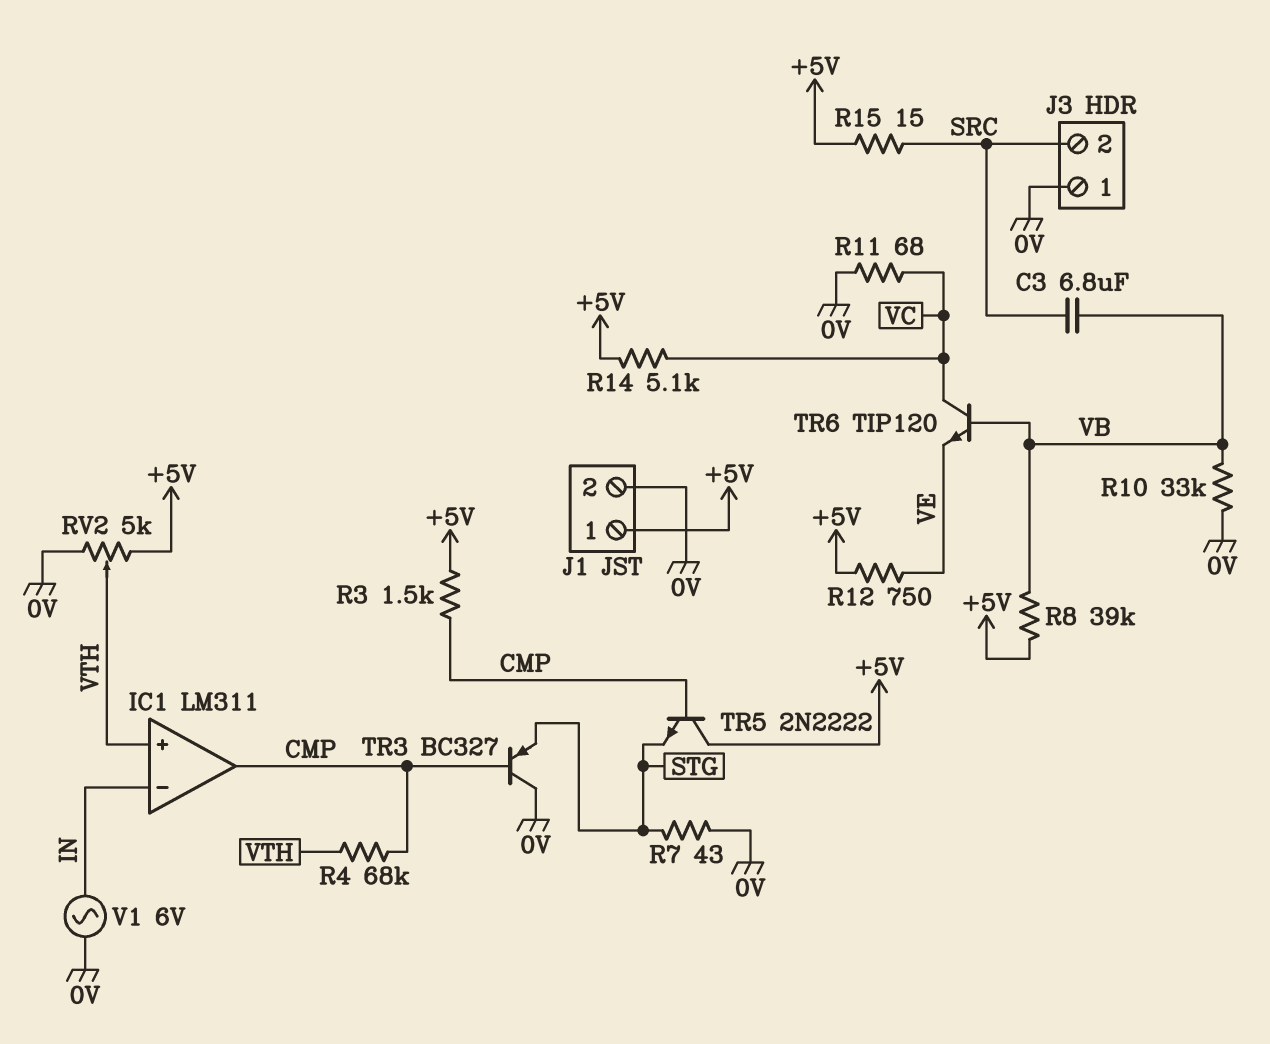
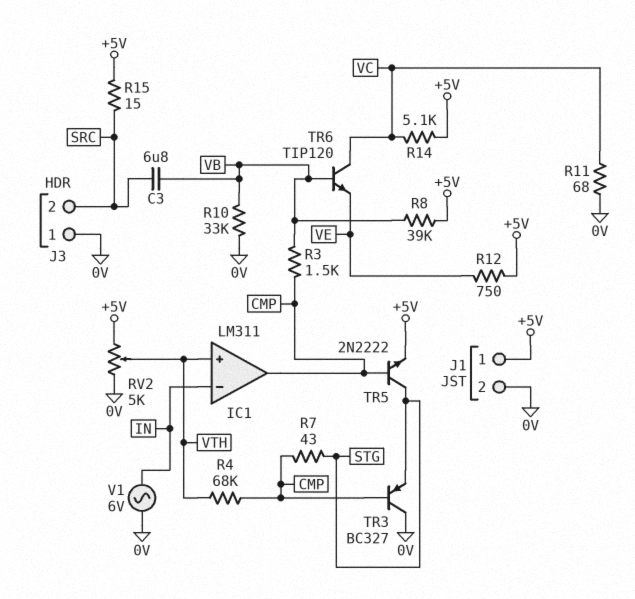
R3: 1.5k (+5V, CMP) -> 1.5k (CMP, VB)
R7: 43 (0V, STG) -> 43 (CMP, STG)
TR5: NPN 2N2222 (B CMP, C +5V, E STG) -> NPN 2N2222 (B CMP, C STG, E +5V)

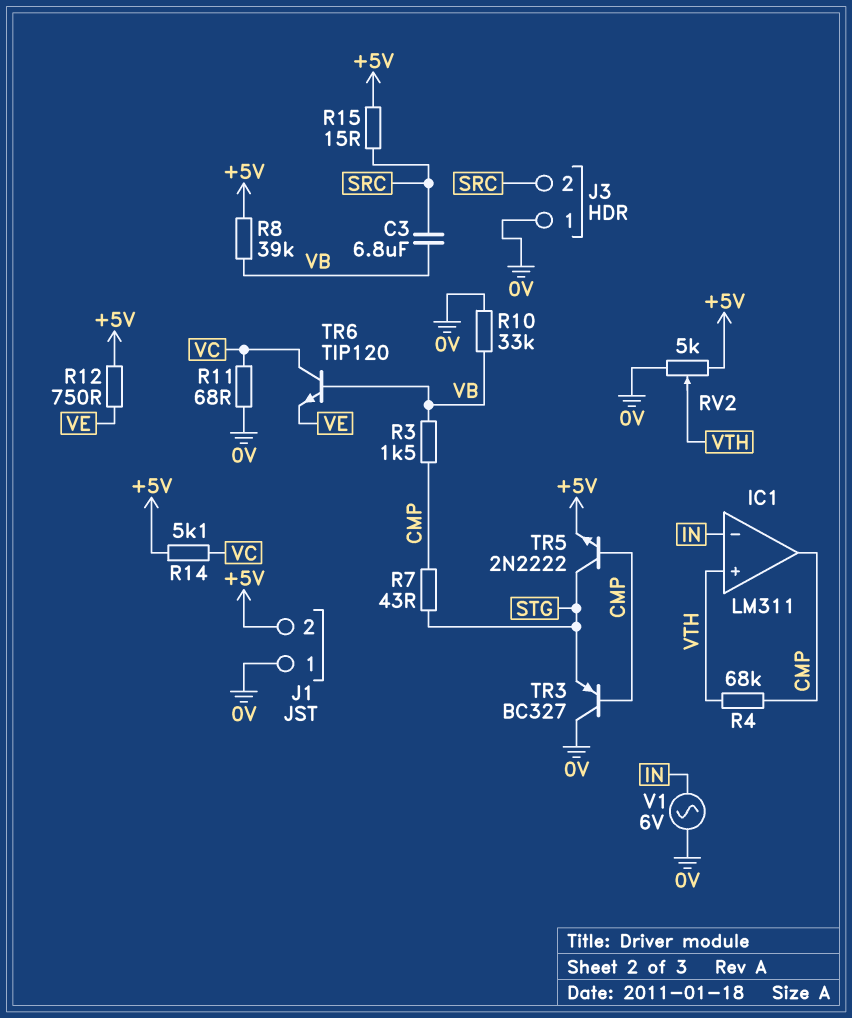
J1 pin 1: +5V -> 0V
J1 pin 2: 0V -> +5V

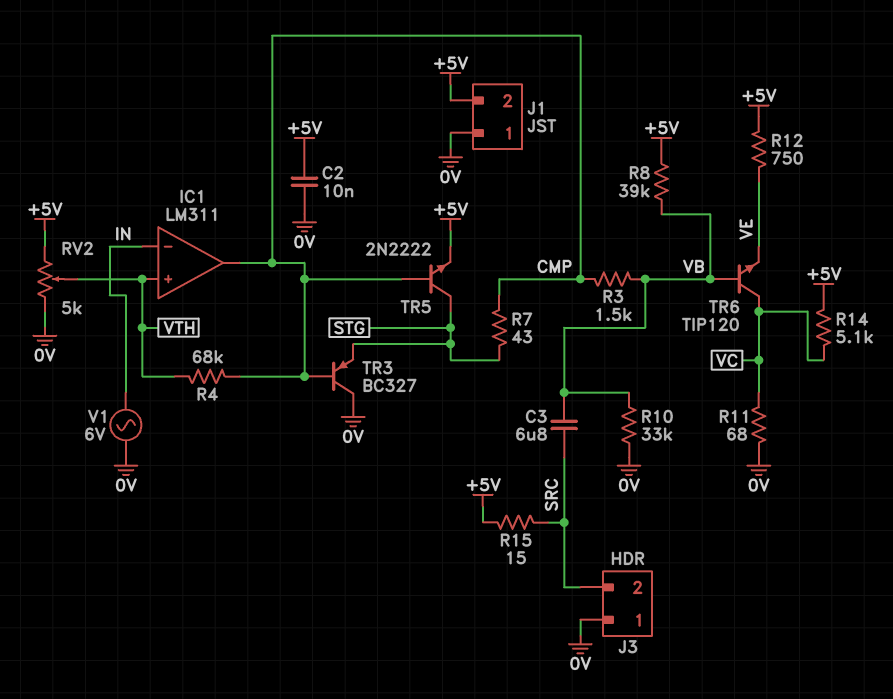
C2: none -> 10nF (+5V, 0V)

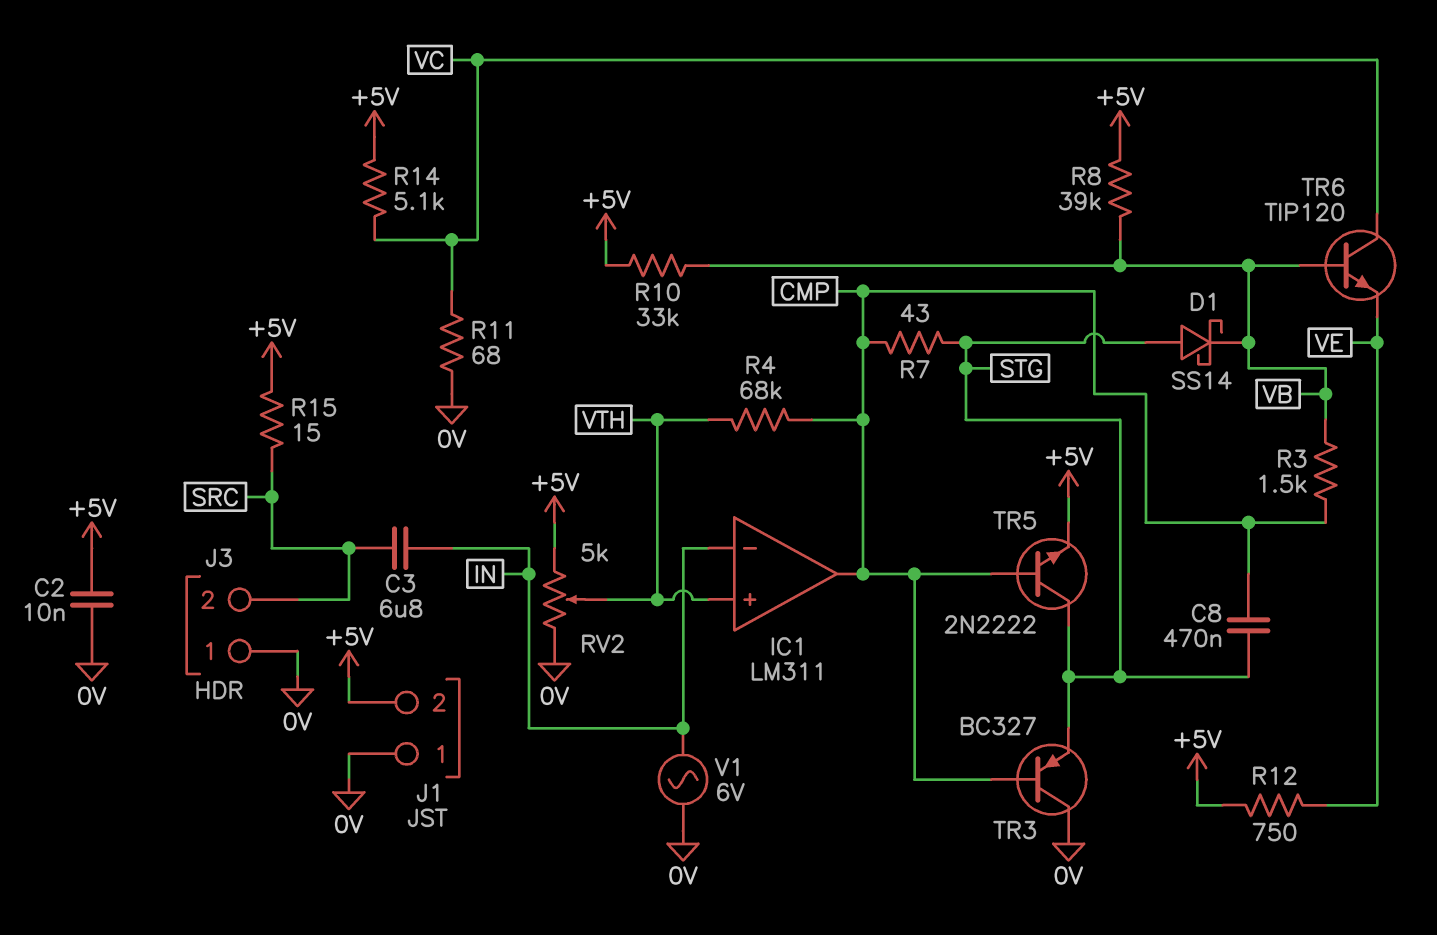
C3: 6.8uF (SRC, VB) -> 6.8uF (IN, SRC)
C8: none -> 470nF (CMP, STG)
D1: none -> schottky SS14 (A STG, K VB)
R10: 33k (0V, VB) -> 33k (+5V, VB)

